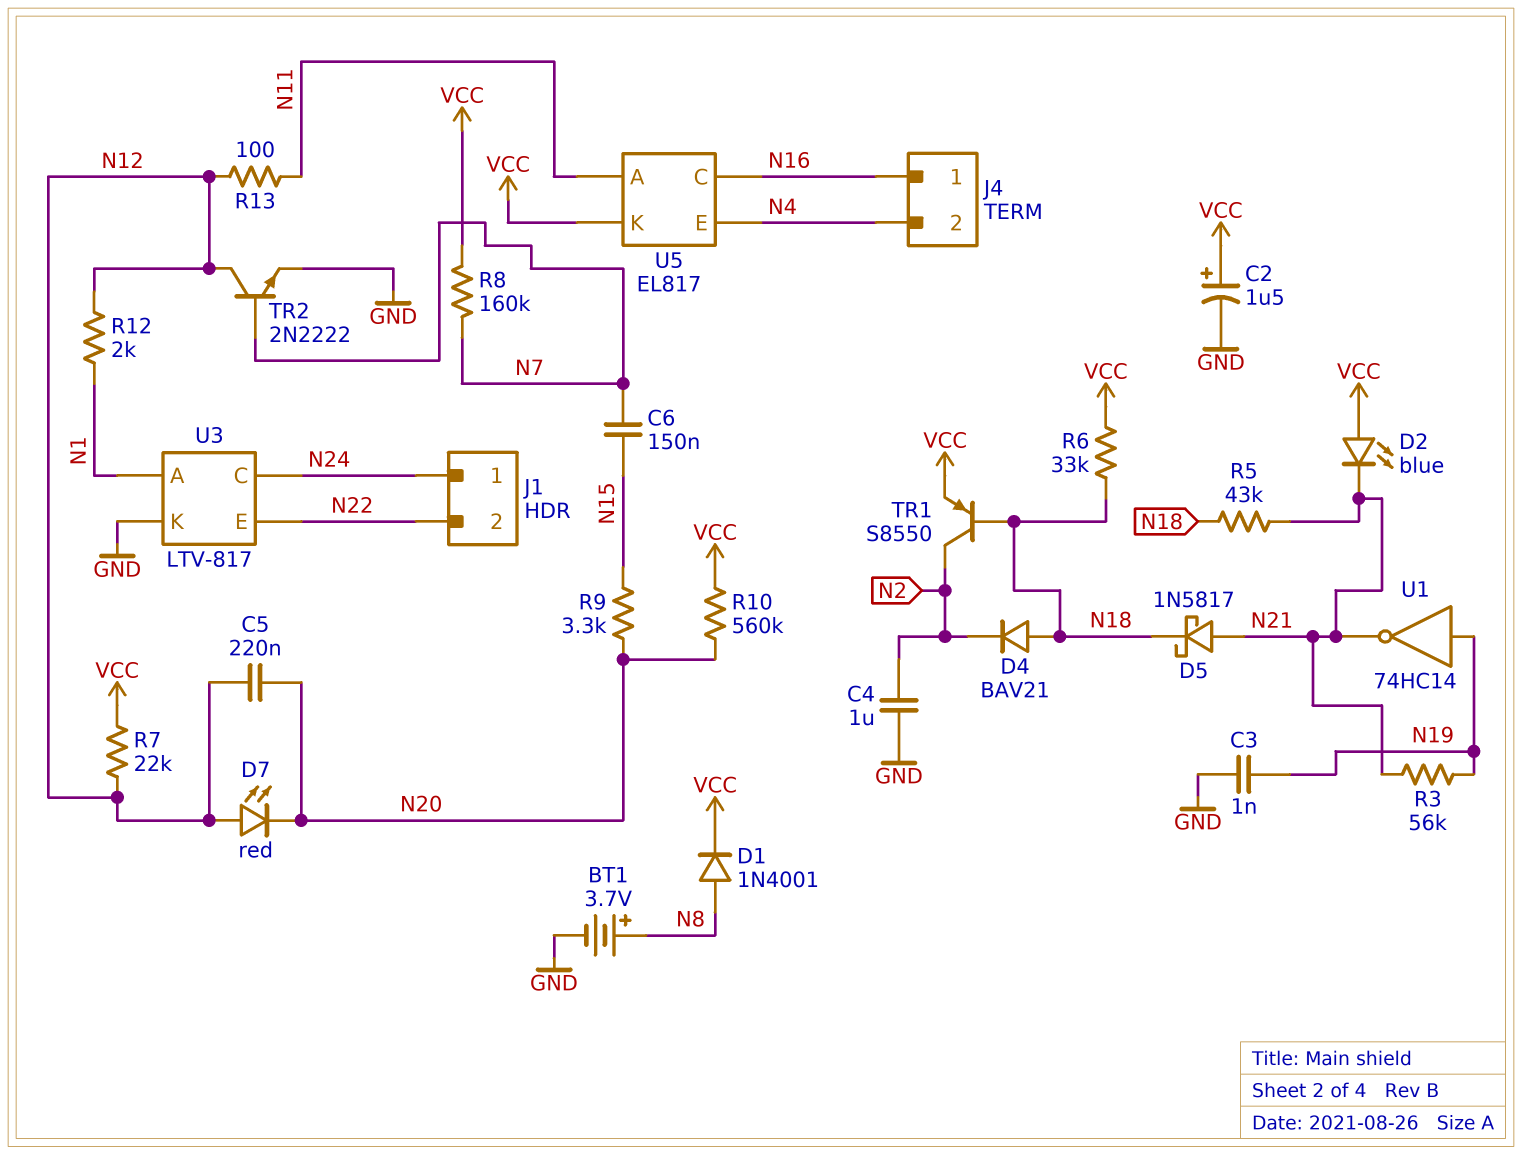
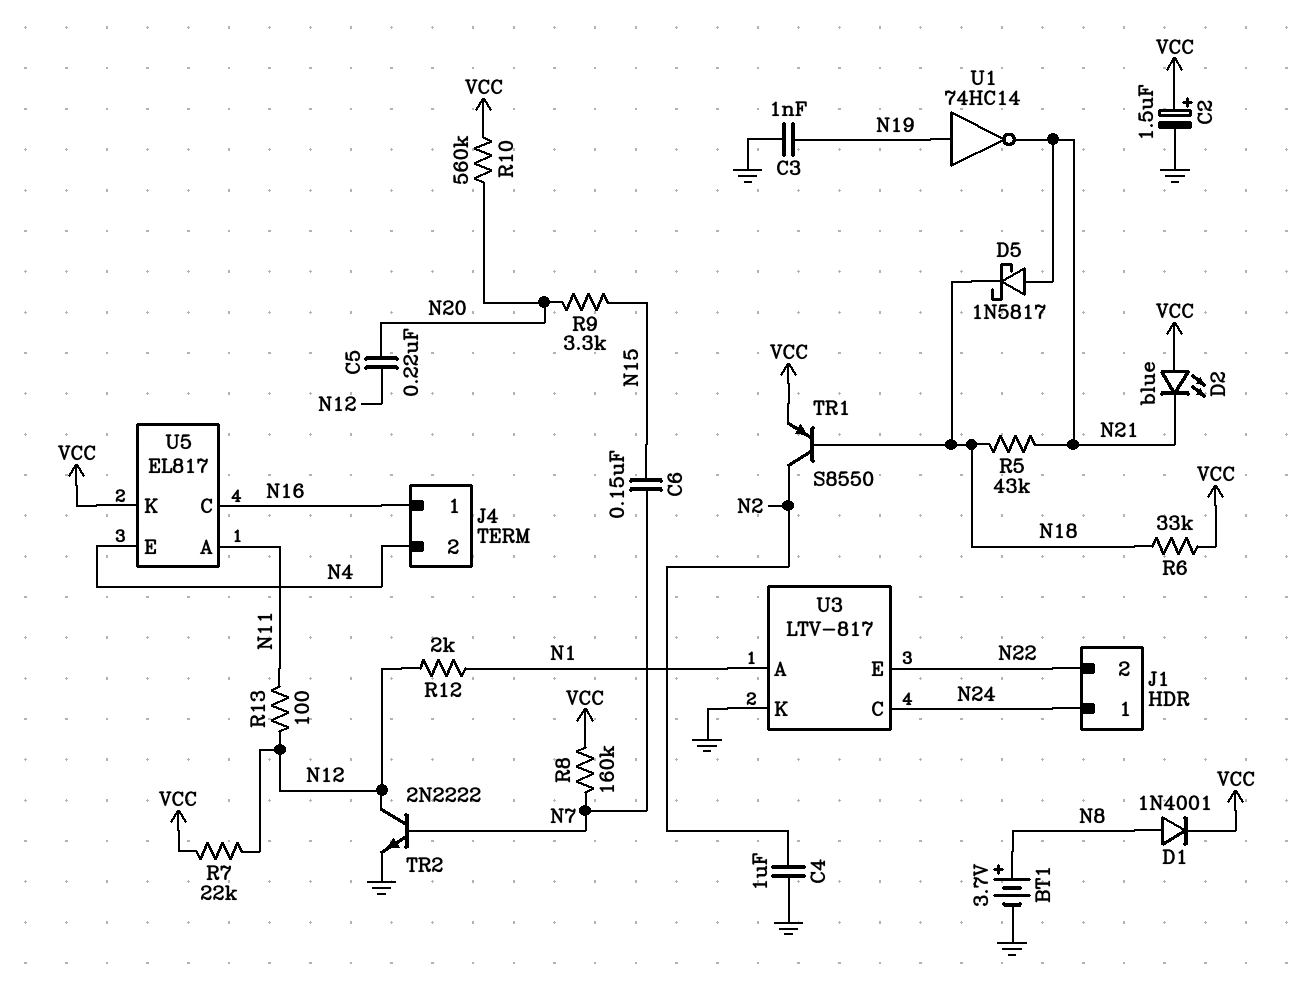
D4: diode BAV21 (A N18, K N2) -> none
D7: LED red (A N12, K N20) -> none
R3: 56k (N19, N21) -> none

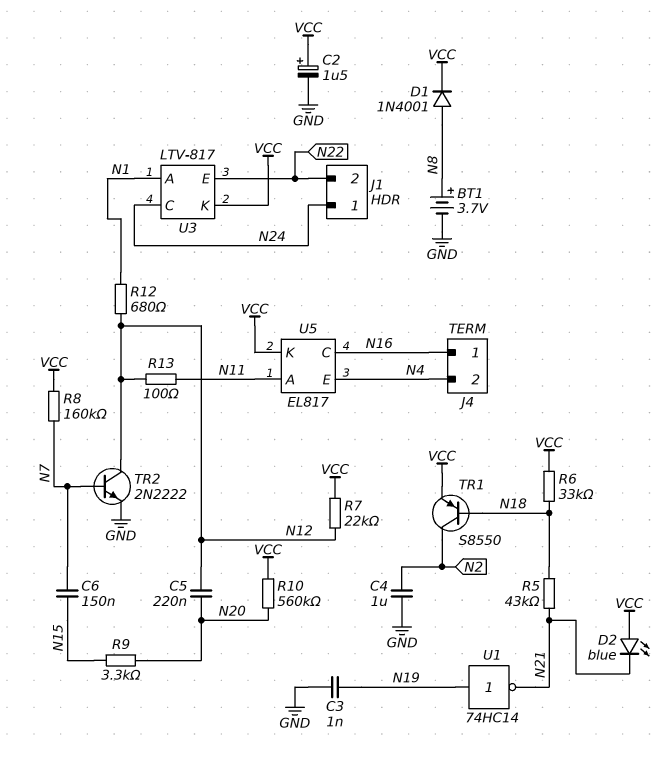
D5: schottky 1N5817 (A N21, K N18) -> none
R12: 2k (N1, N12) -> 680 (N1, N12)
U3 pin K: GND -> VCC

